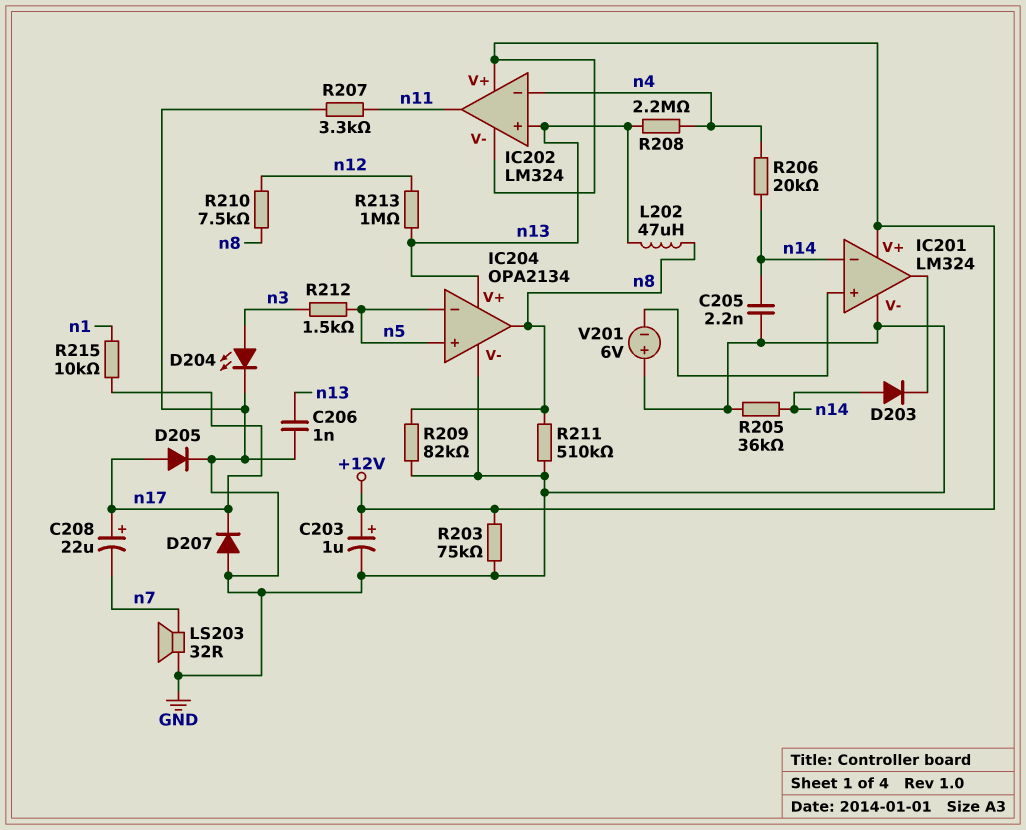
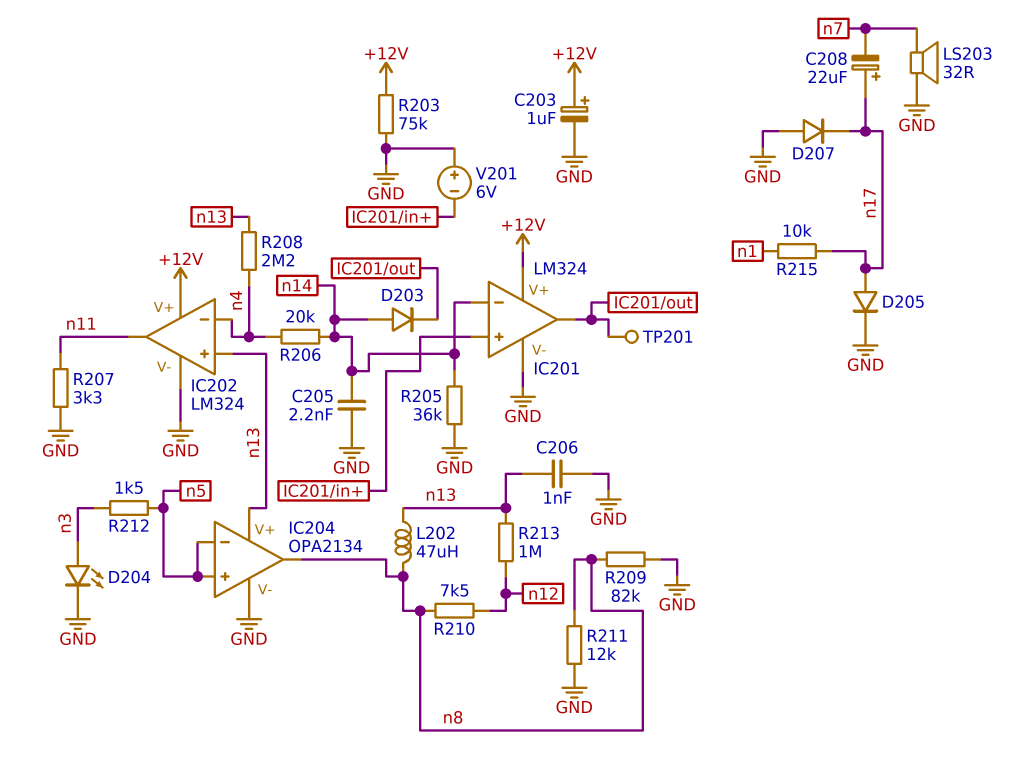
IC202 pin V-: +12V -> GND
R211: 510k (GND, n8) -> 12k (GND, n8)
TP201: none -> test point (IC201/out)

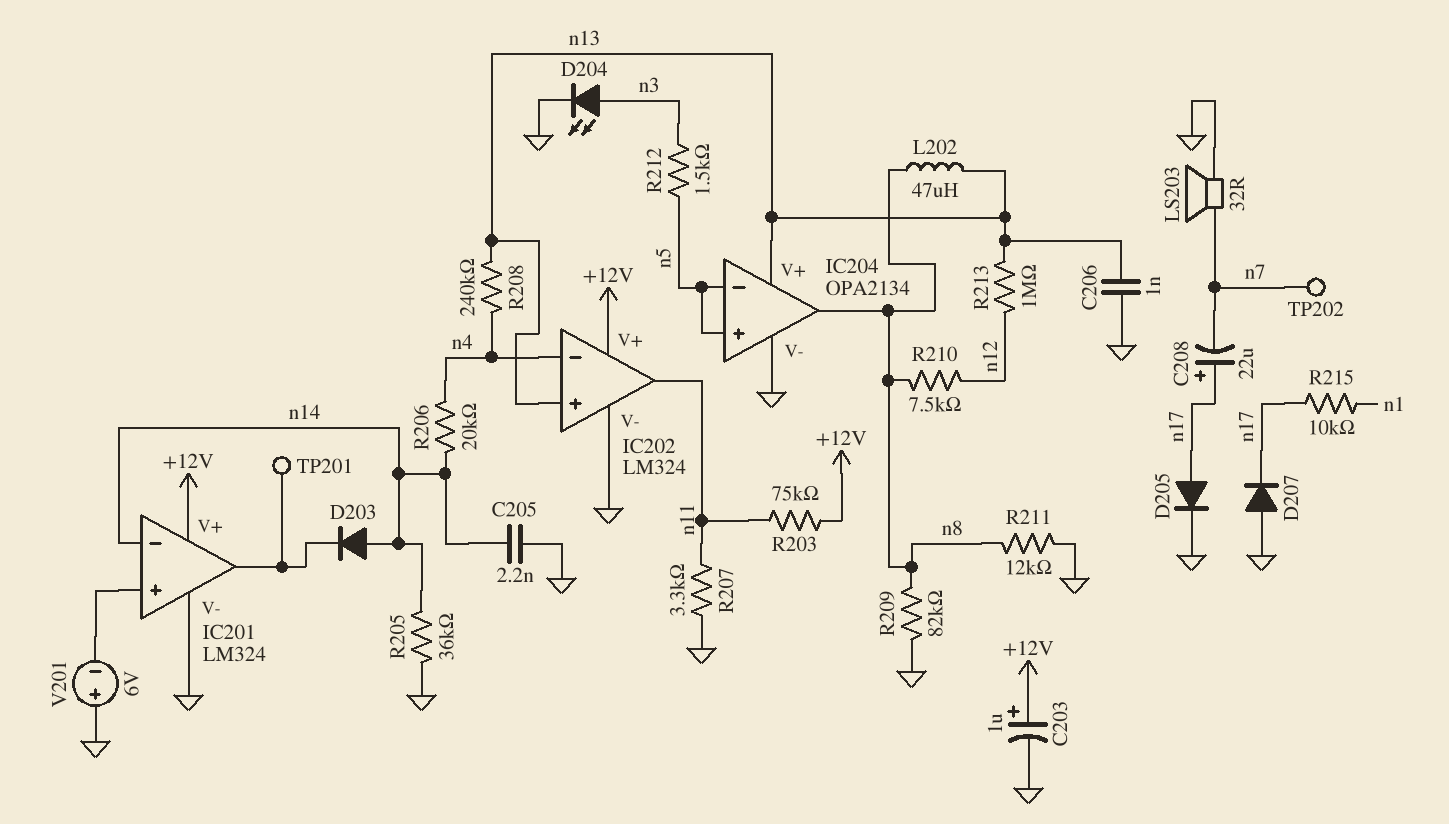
R203: 75k (+12V, GND) -> 75k (+12V, n11)
R208: 2.2M (n4, n13) -> 240k (n4, n13)
TP202: none -> test point (n7)

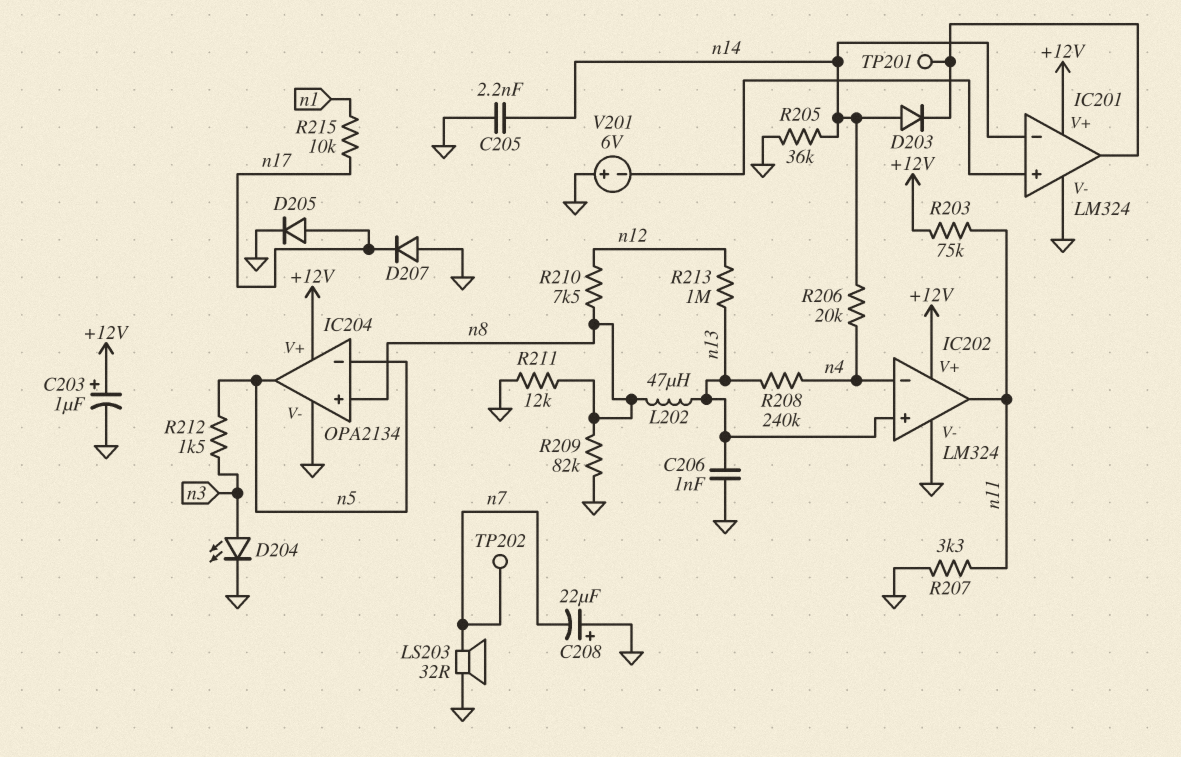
C208: 22uF (plus n17, minus n7) -> 22uF (plus GND, minus n7)
IC204 pin V+: n13 -> +12V
IC204 pin in+: n5 -> n8
IC204 pin out: n8 -> n5

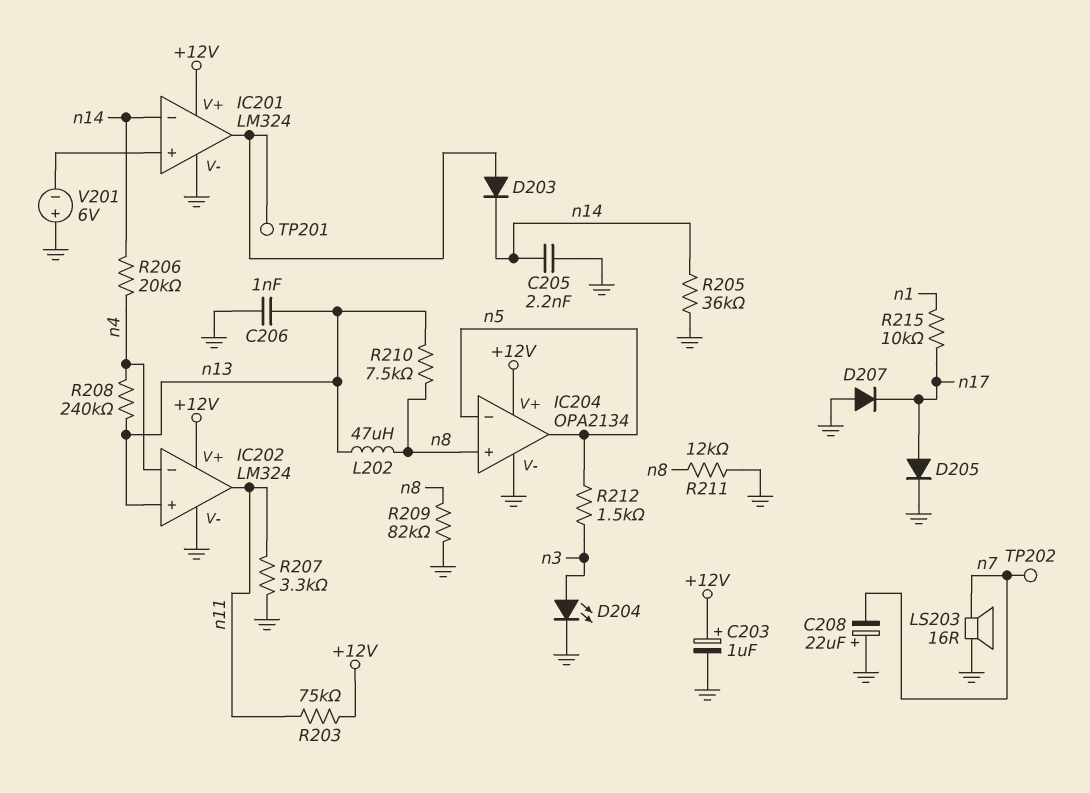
D203: diode (A n14, K IC201/out) -> diode (A IC201/out, K n14)
LS203: speaker 32R (GND, n7) -> speaker 16R (GND, n7)
R210: 7.5k (n8, n12) -> 7.5k (n8, n13)
R213: 1M (n12, n13) -> none

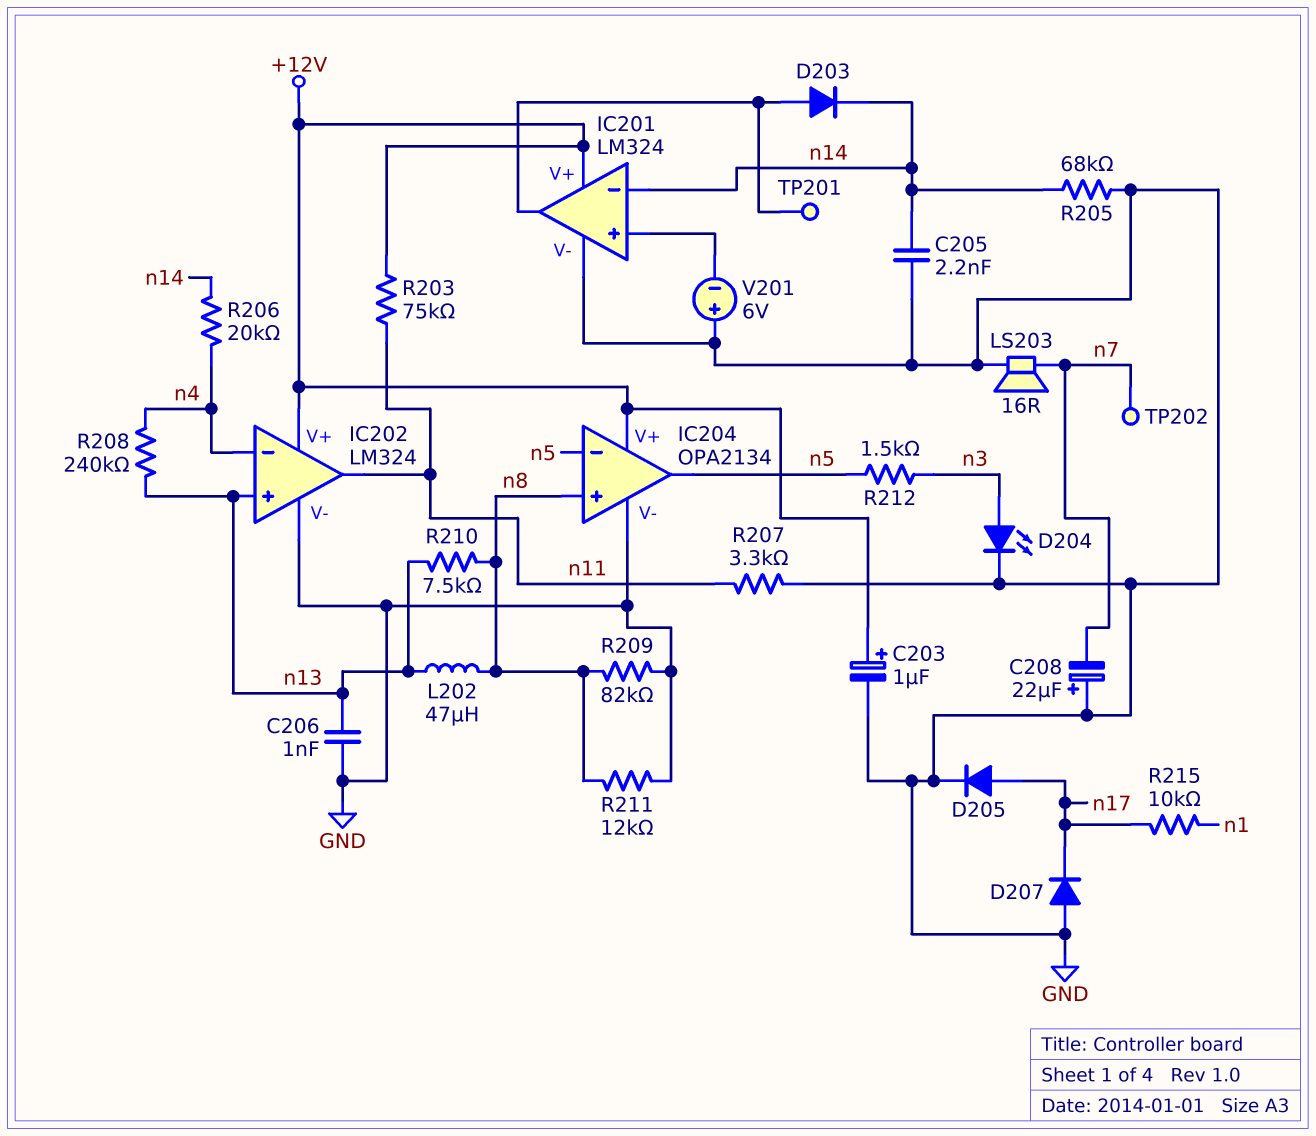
R205: 36k (GND, n14) -> 68k (GND, n14)

